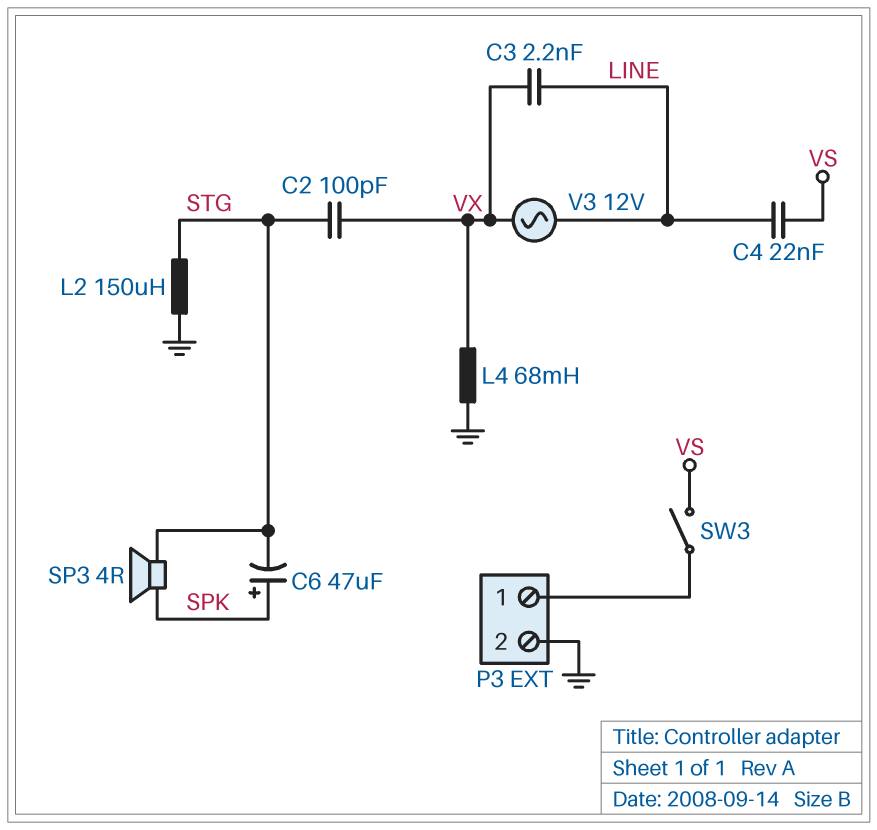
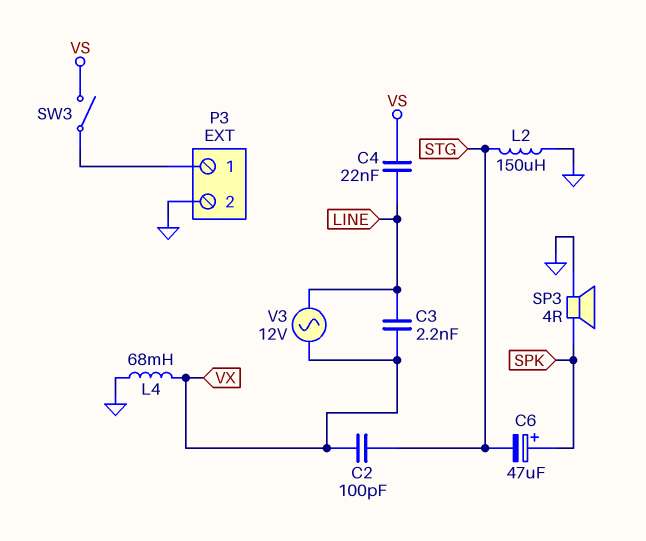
SP3: speaker 4R (SPK, STG) -> speaker 4R (GND, SPK)

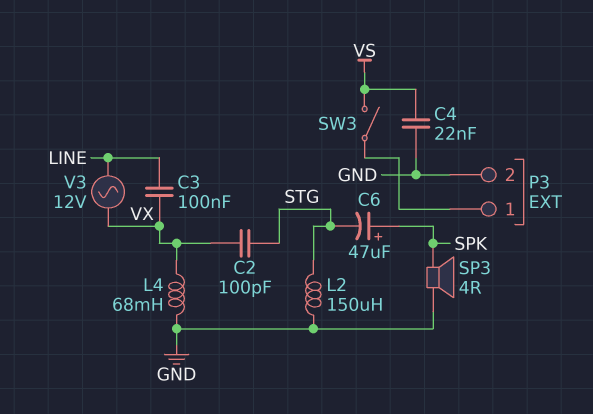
C3: 2.2nF (LINE, VX) -> 100nF (LINE, VX)
C4: 22nF (LINE, VS) -> 22nF (GND, VS)

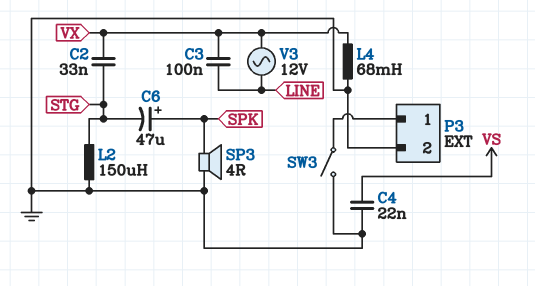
C2: 100pF (STG, VX) -> 33nF (STG, VX)
SW3: switch (P3/1, VS) -> switch (GND, P3/1)

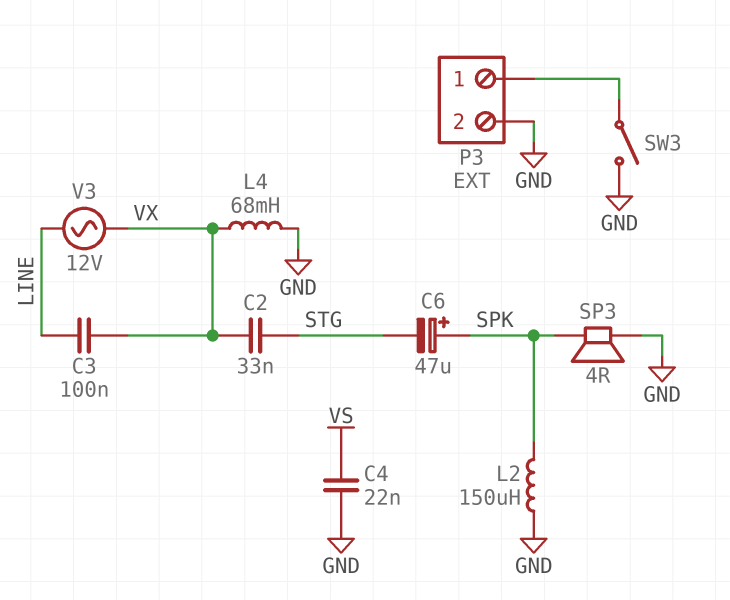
L2: 150uH (GND, STG) -> 150uH (GND, SPK)

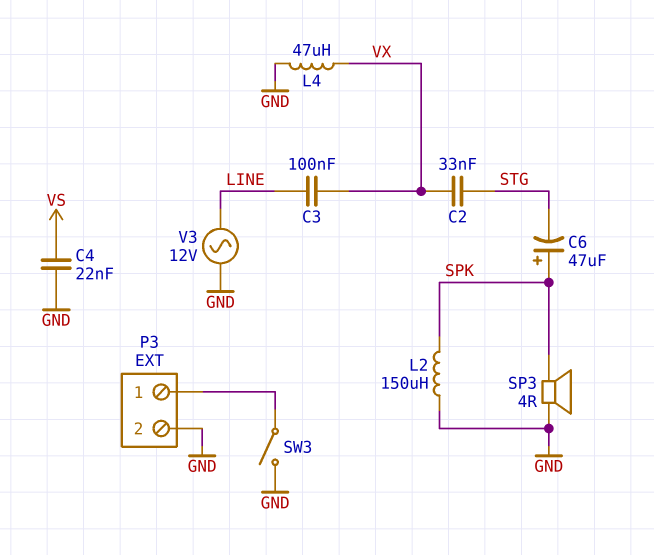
L4: 68mH (GND, VX) -> 47uH (GND, VX)
V3: AC 12V (LINE, VX) -> AC 12V (GND, LINE)

